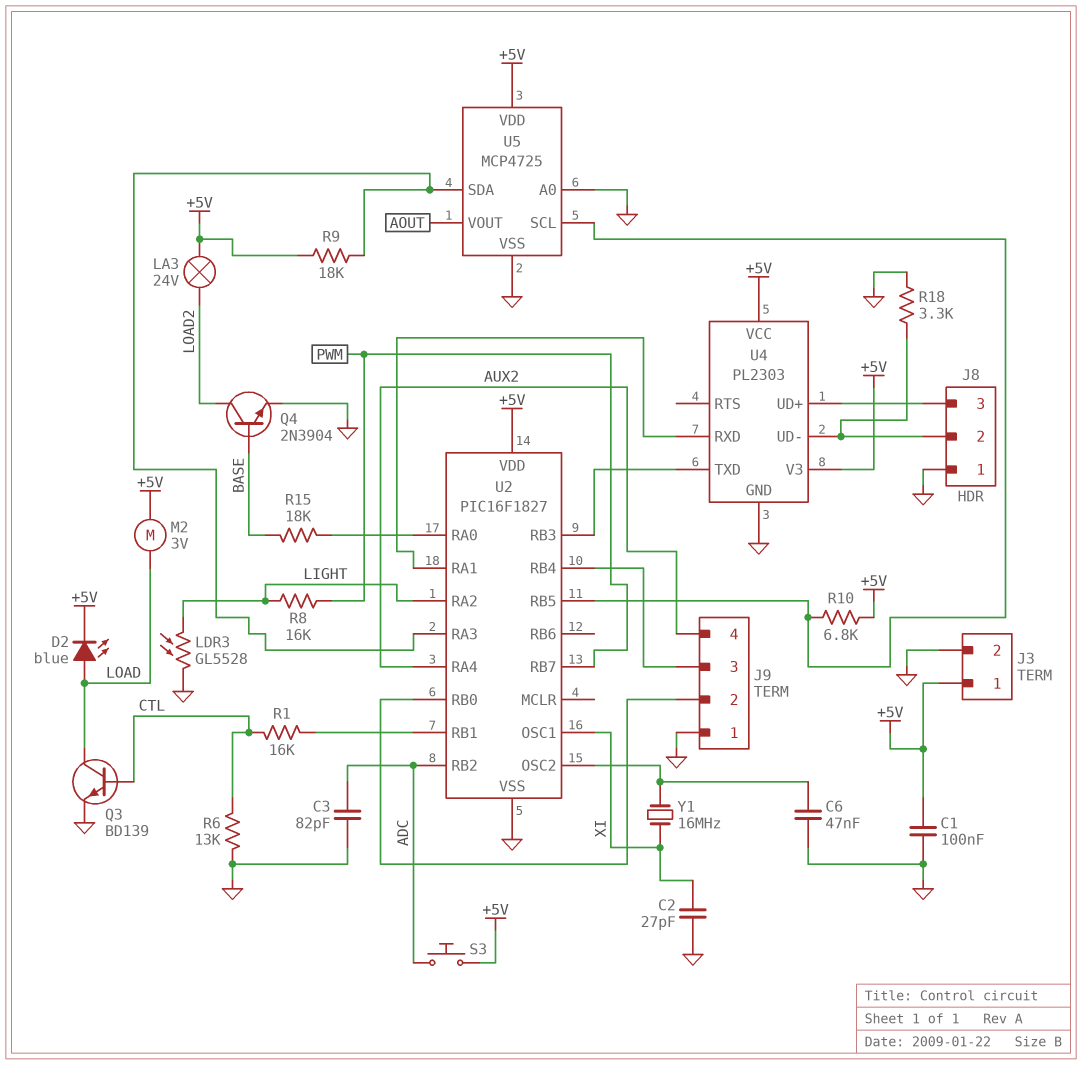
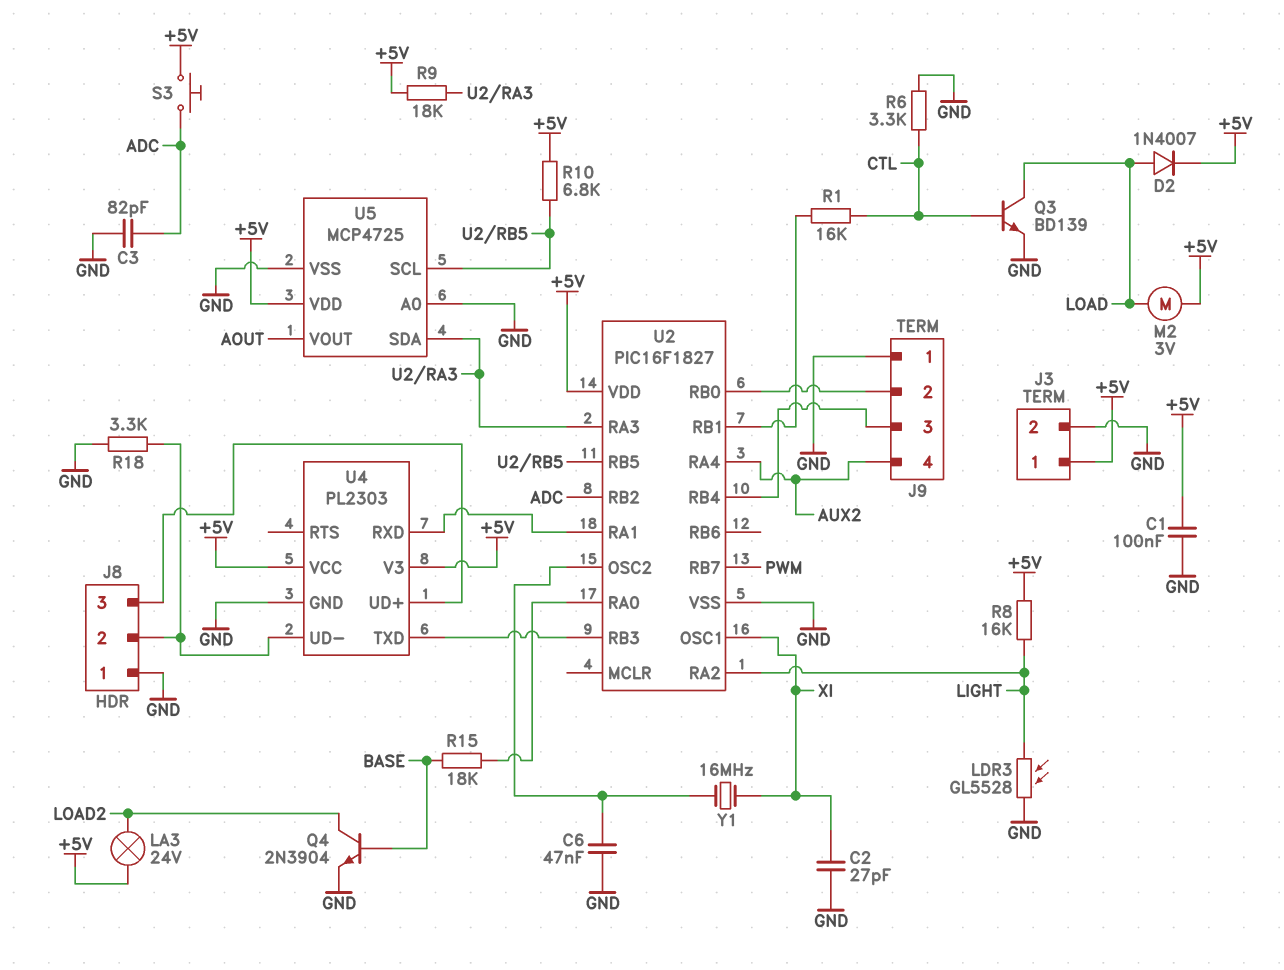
D2: LED blue (A LOAD, K +5V) -> diode 1N4007 (A LOAD, K +5V)
R6: 13k (CTL, GND) -> 3.3k (CTL, GND)
R8: 16k (LIGHT, PWM) -> 16k (+5V, LIGHT)

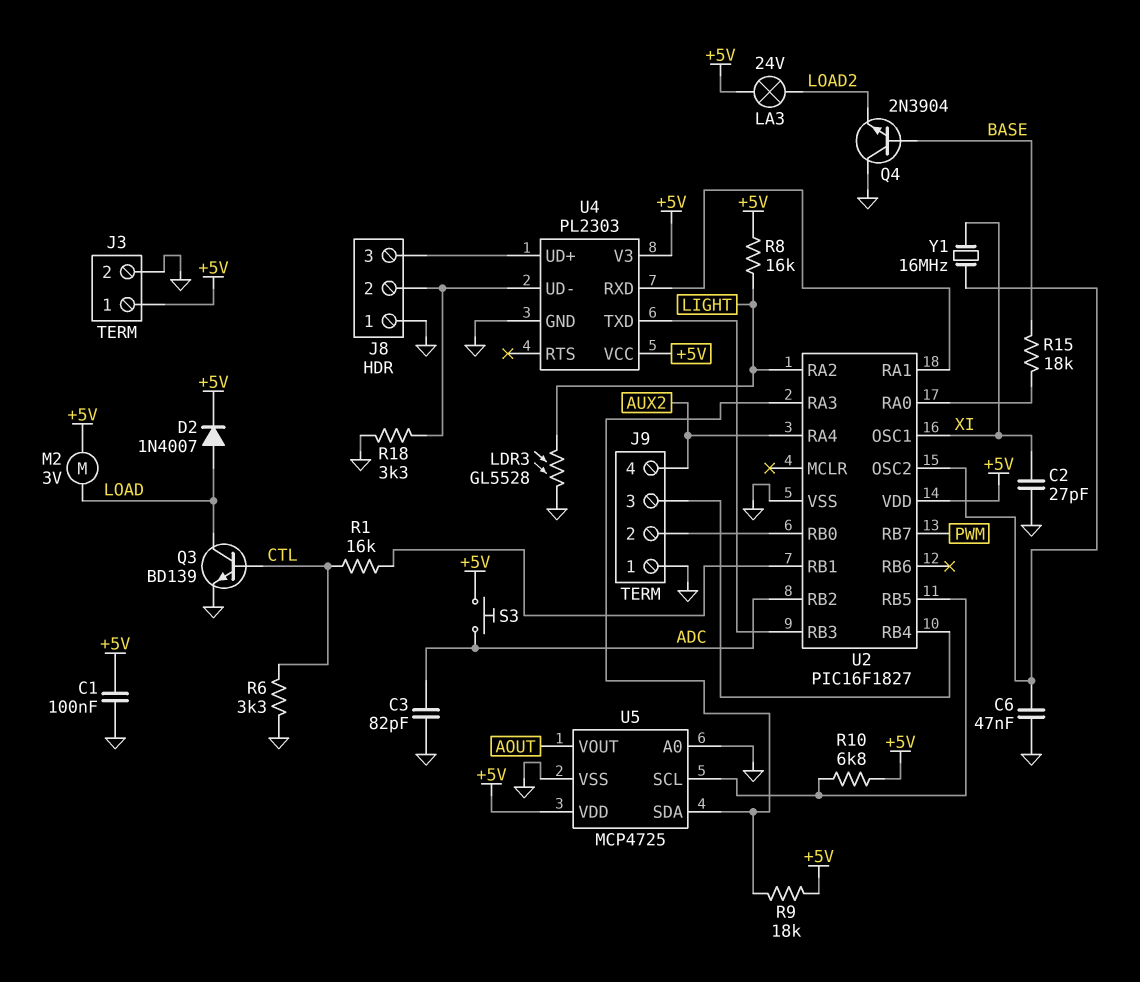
Q4: NPN 2N3904 (B BASE, C LOAD2, E GND) -> NPN 2N3904 (B BASE, C GND, E LOAD2)

